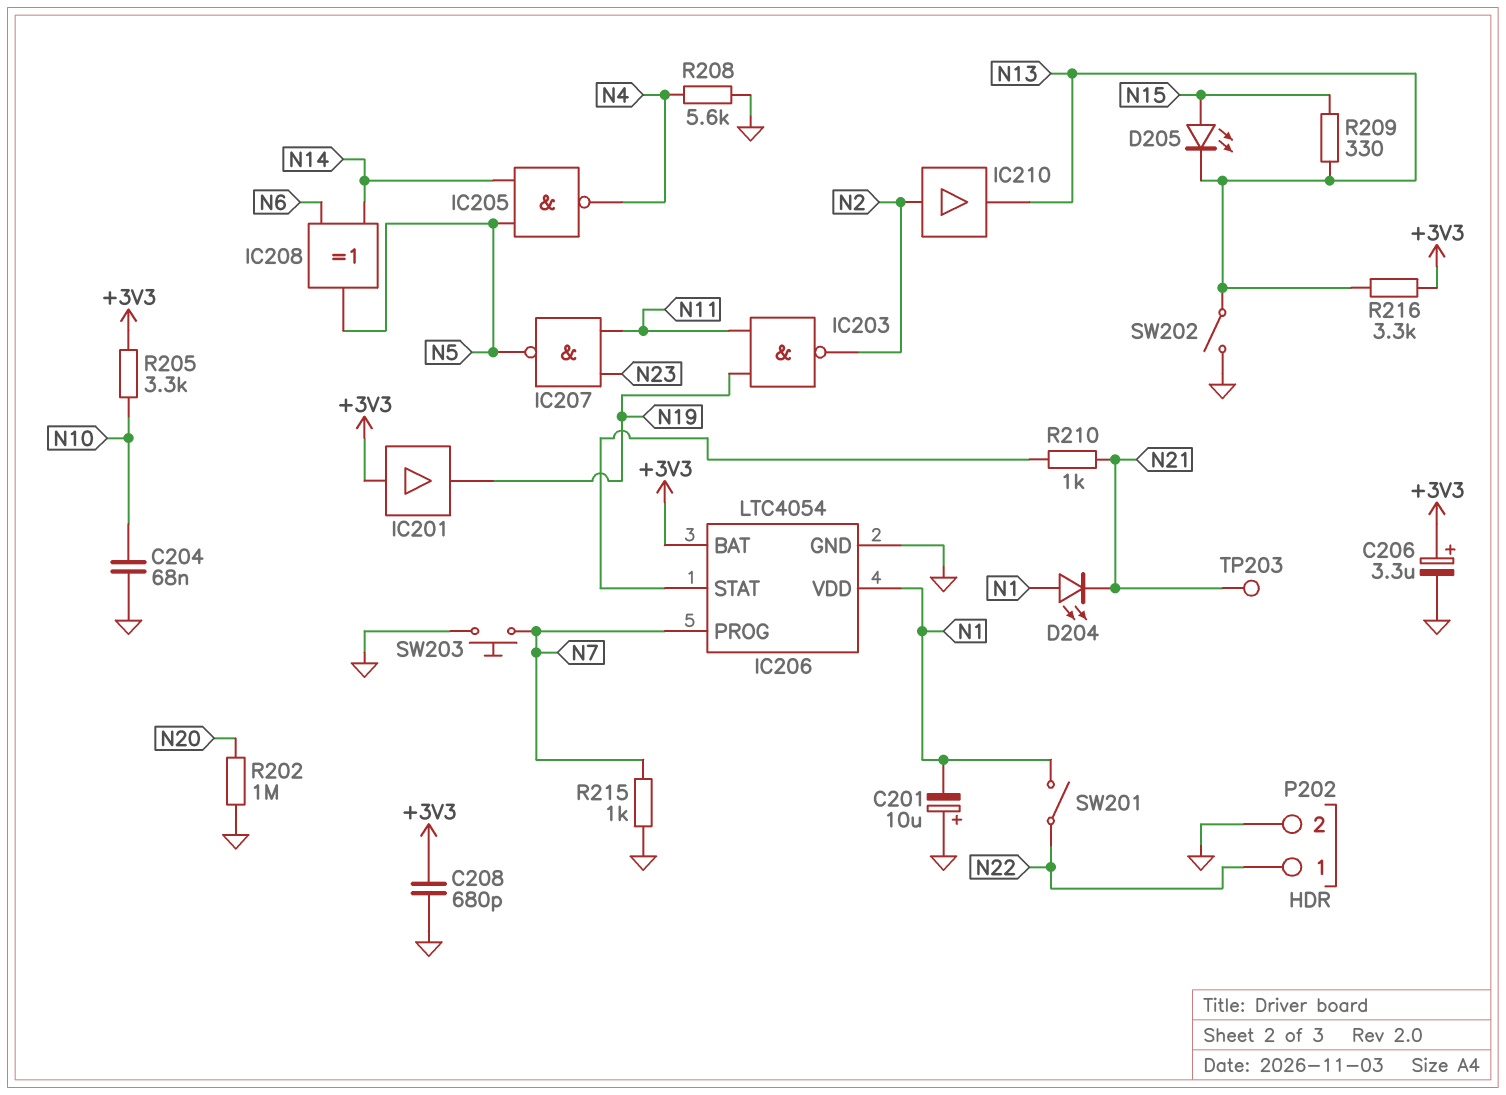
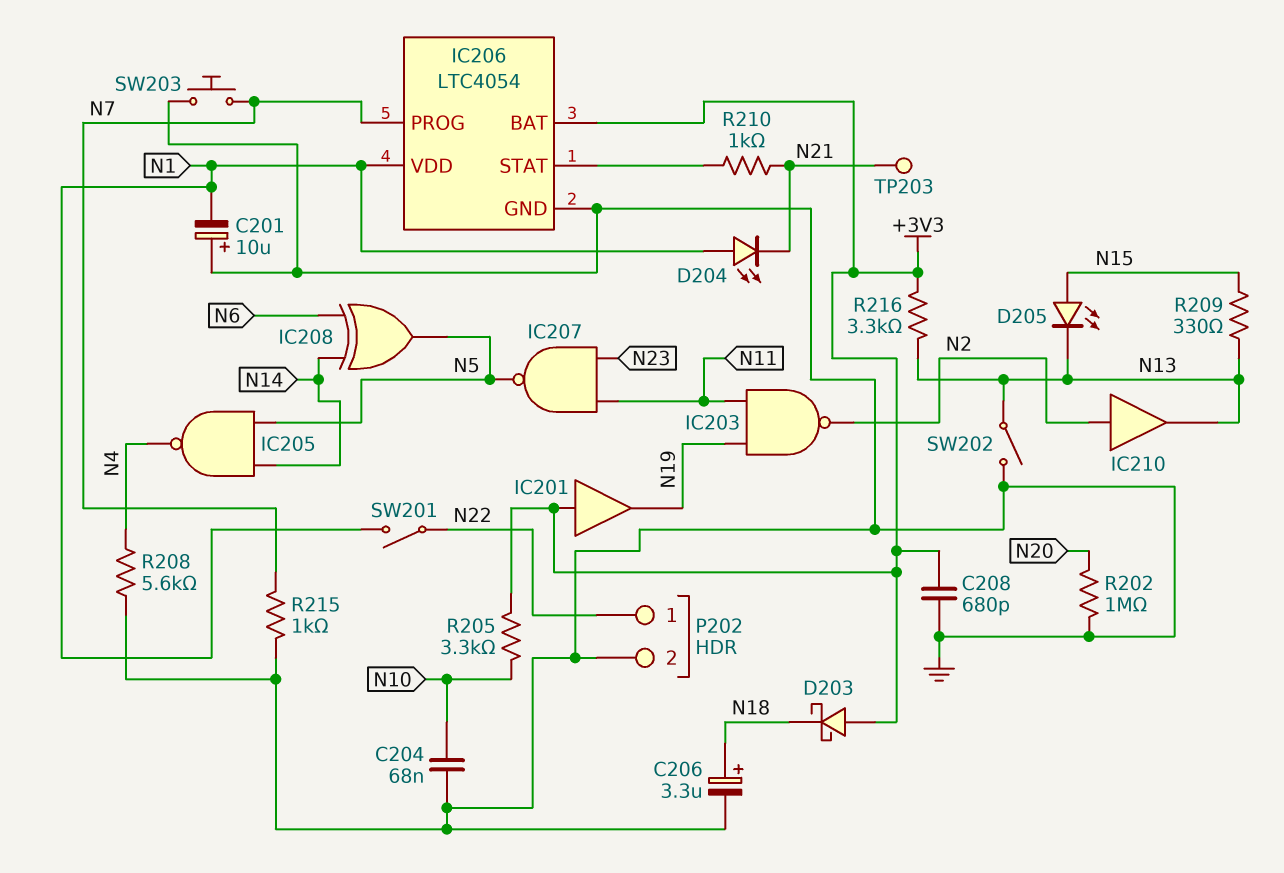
C206: 3.3uF (plus +3V3, minus GND) -> 3.3uF (plus N18, minus GND)
D203: none -> schottky (A +3V3, K N18)

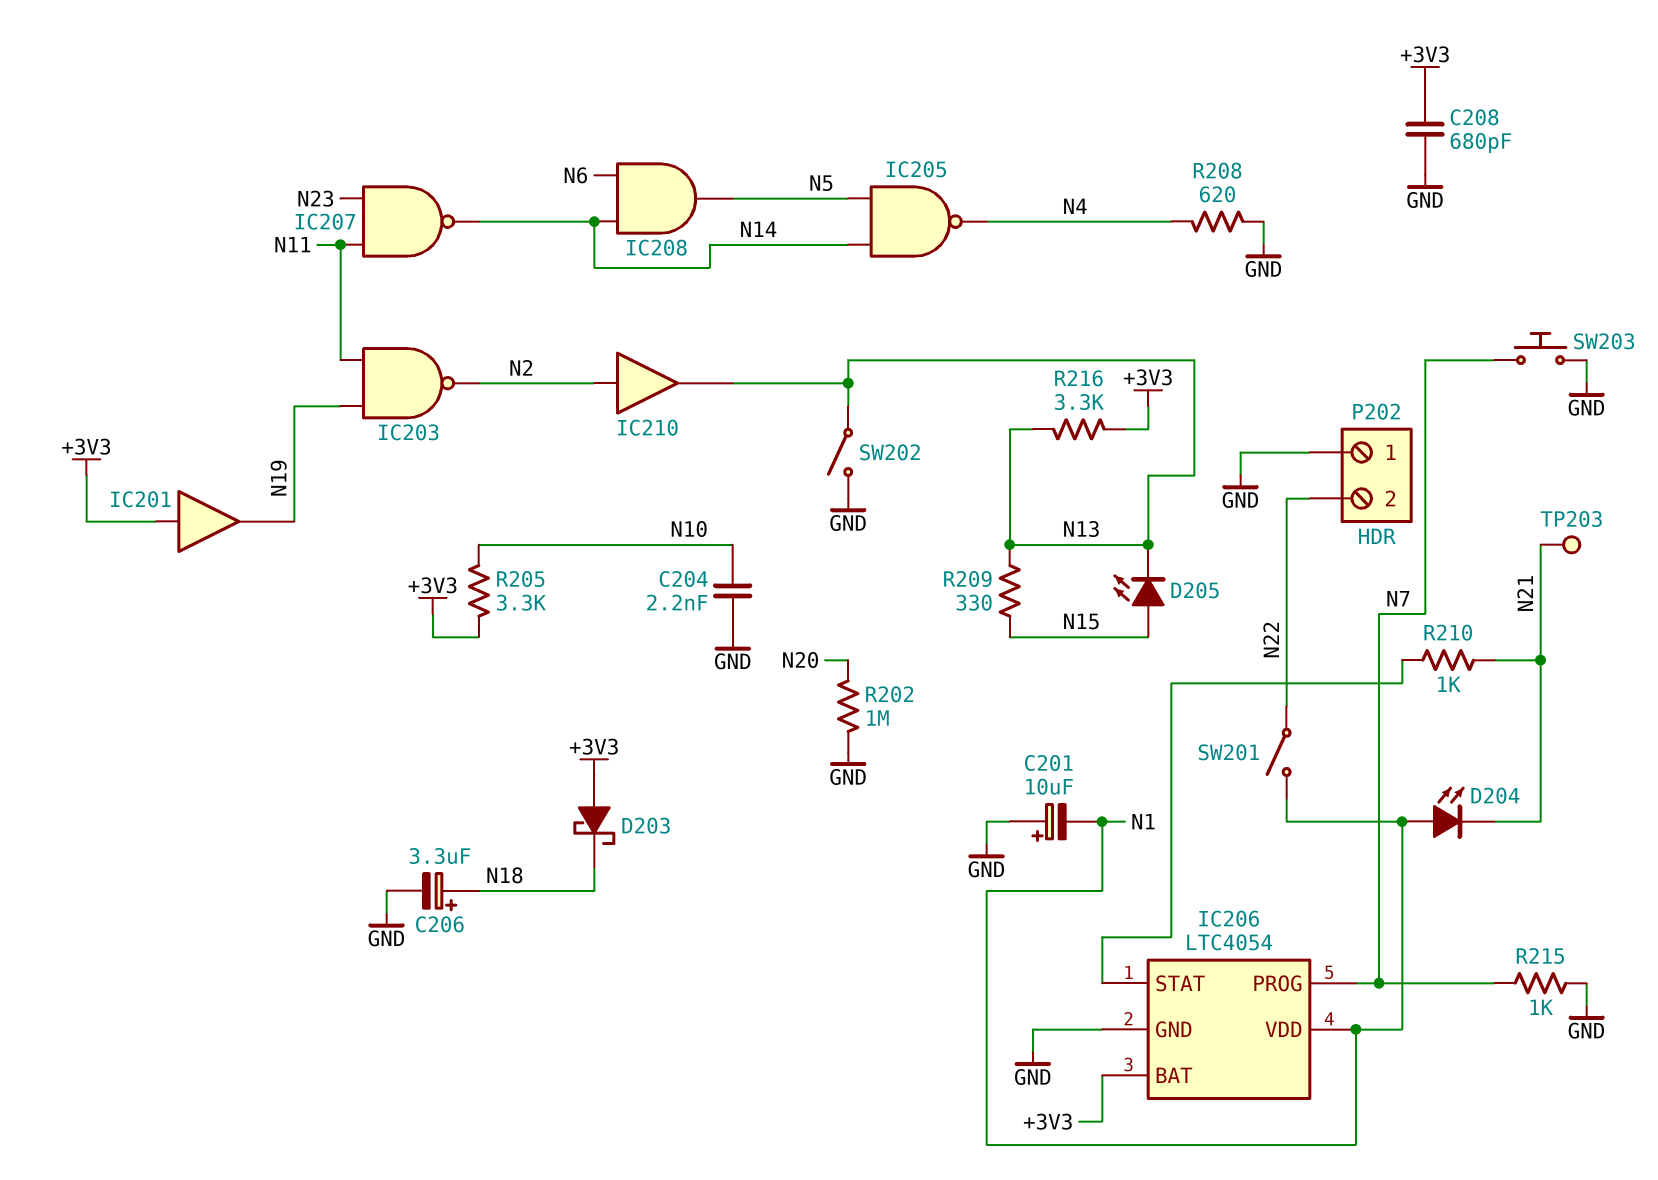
C204: 68nF (GND, N10) -> 2.2nF (GND, N10)
IC207: NAND (in N11, in N23, out N5) -> NAND (in N11, in N23, out N14)
IC208: XOR (in N6, in N14, out N5) -> AND (in N6, in N14, out N5)
P202 pin 1: N22 -> GND
P202 pin 2: GND -> N22
R208: 5.6k (GND, N4) -> 620 (GND, N4)

